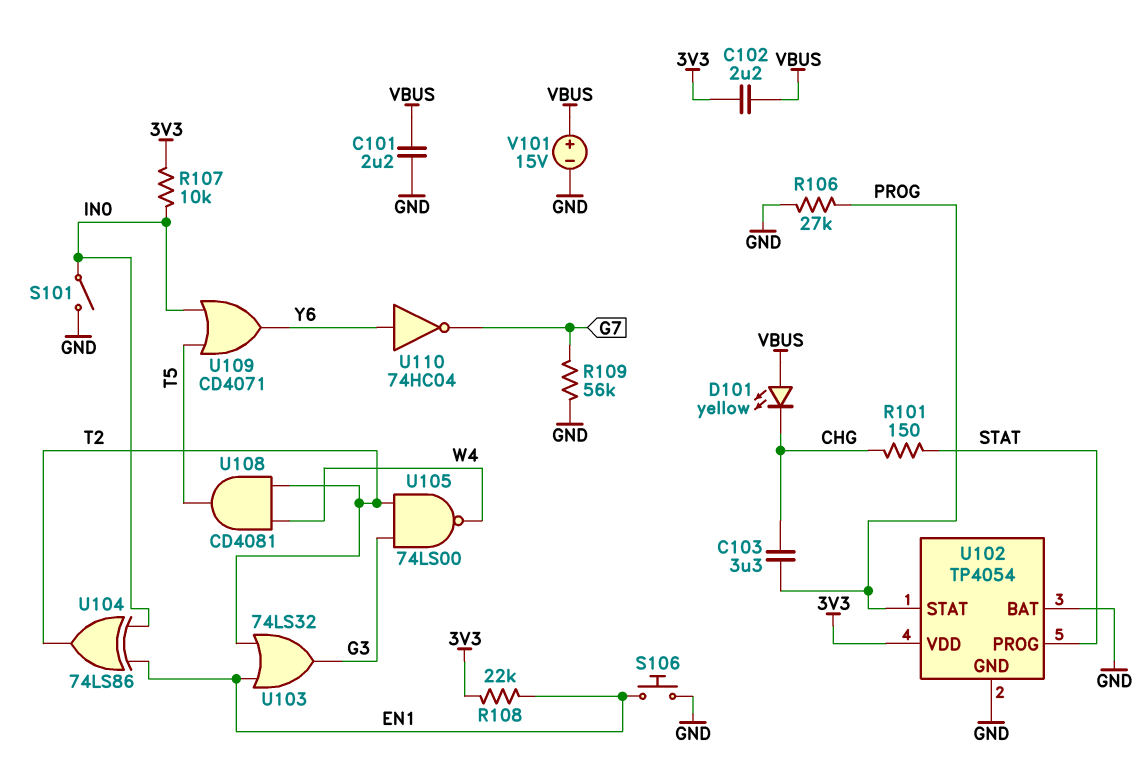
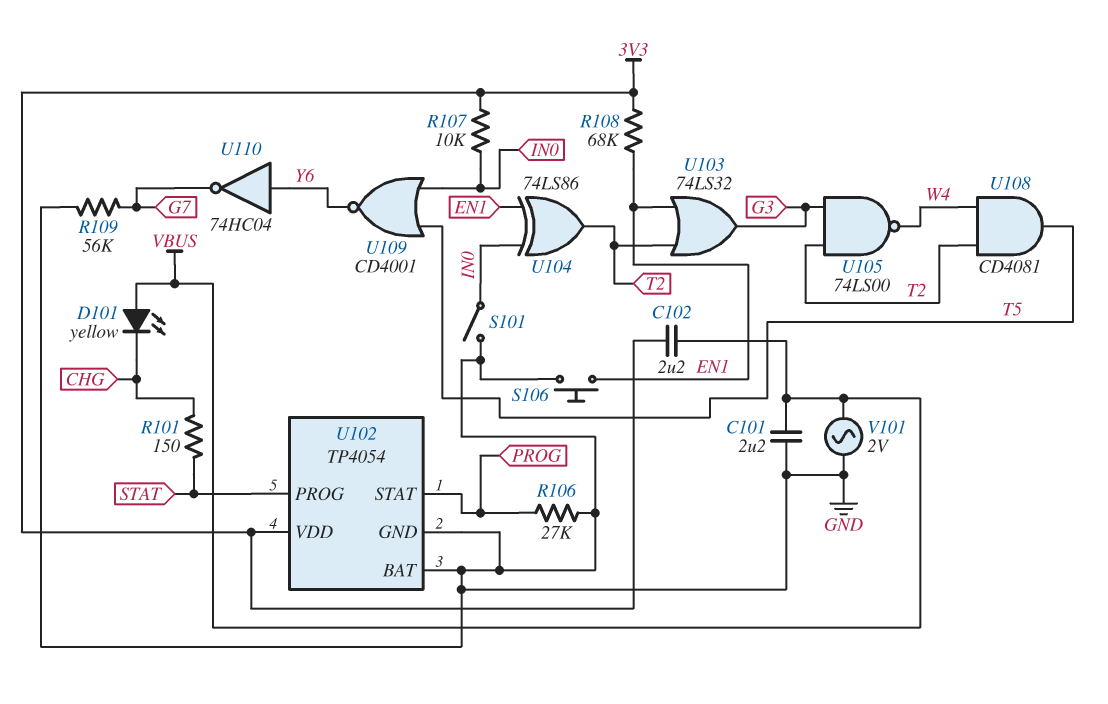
C103: 3.3uF (CHG, PROG) -> none
R108: 22k (3V3, EN1) -> 68k (3V3, EN1)
U109: OR CD4071 (in IN0, in T5, out Y6) -> NOR CD4001 (in IN0, in T5, out Y6)
V101: 15V (plus VBUS, minus GND) -> AC 2V (GND, VBUS)

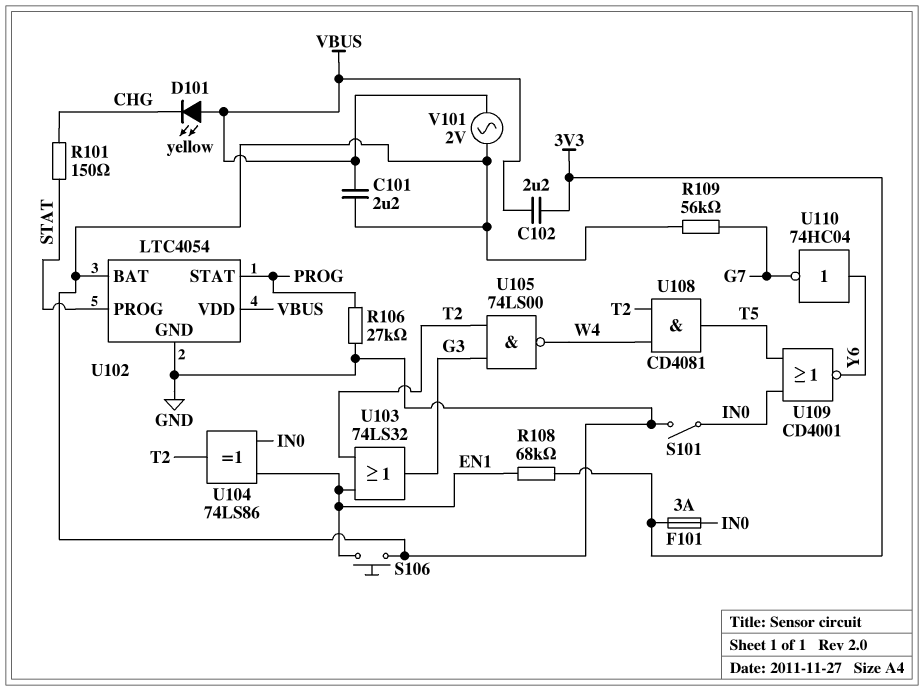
F101: none -> 3A (3V3, IN0)
R107: 10k (3V3, IN0) -> none
U102: TP4054 -> LTC4054
U102 pin VDD: 3V3 -> VBUS

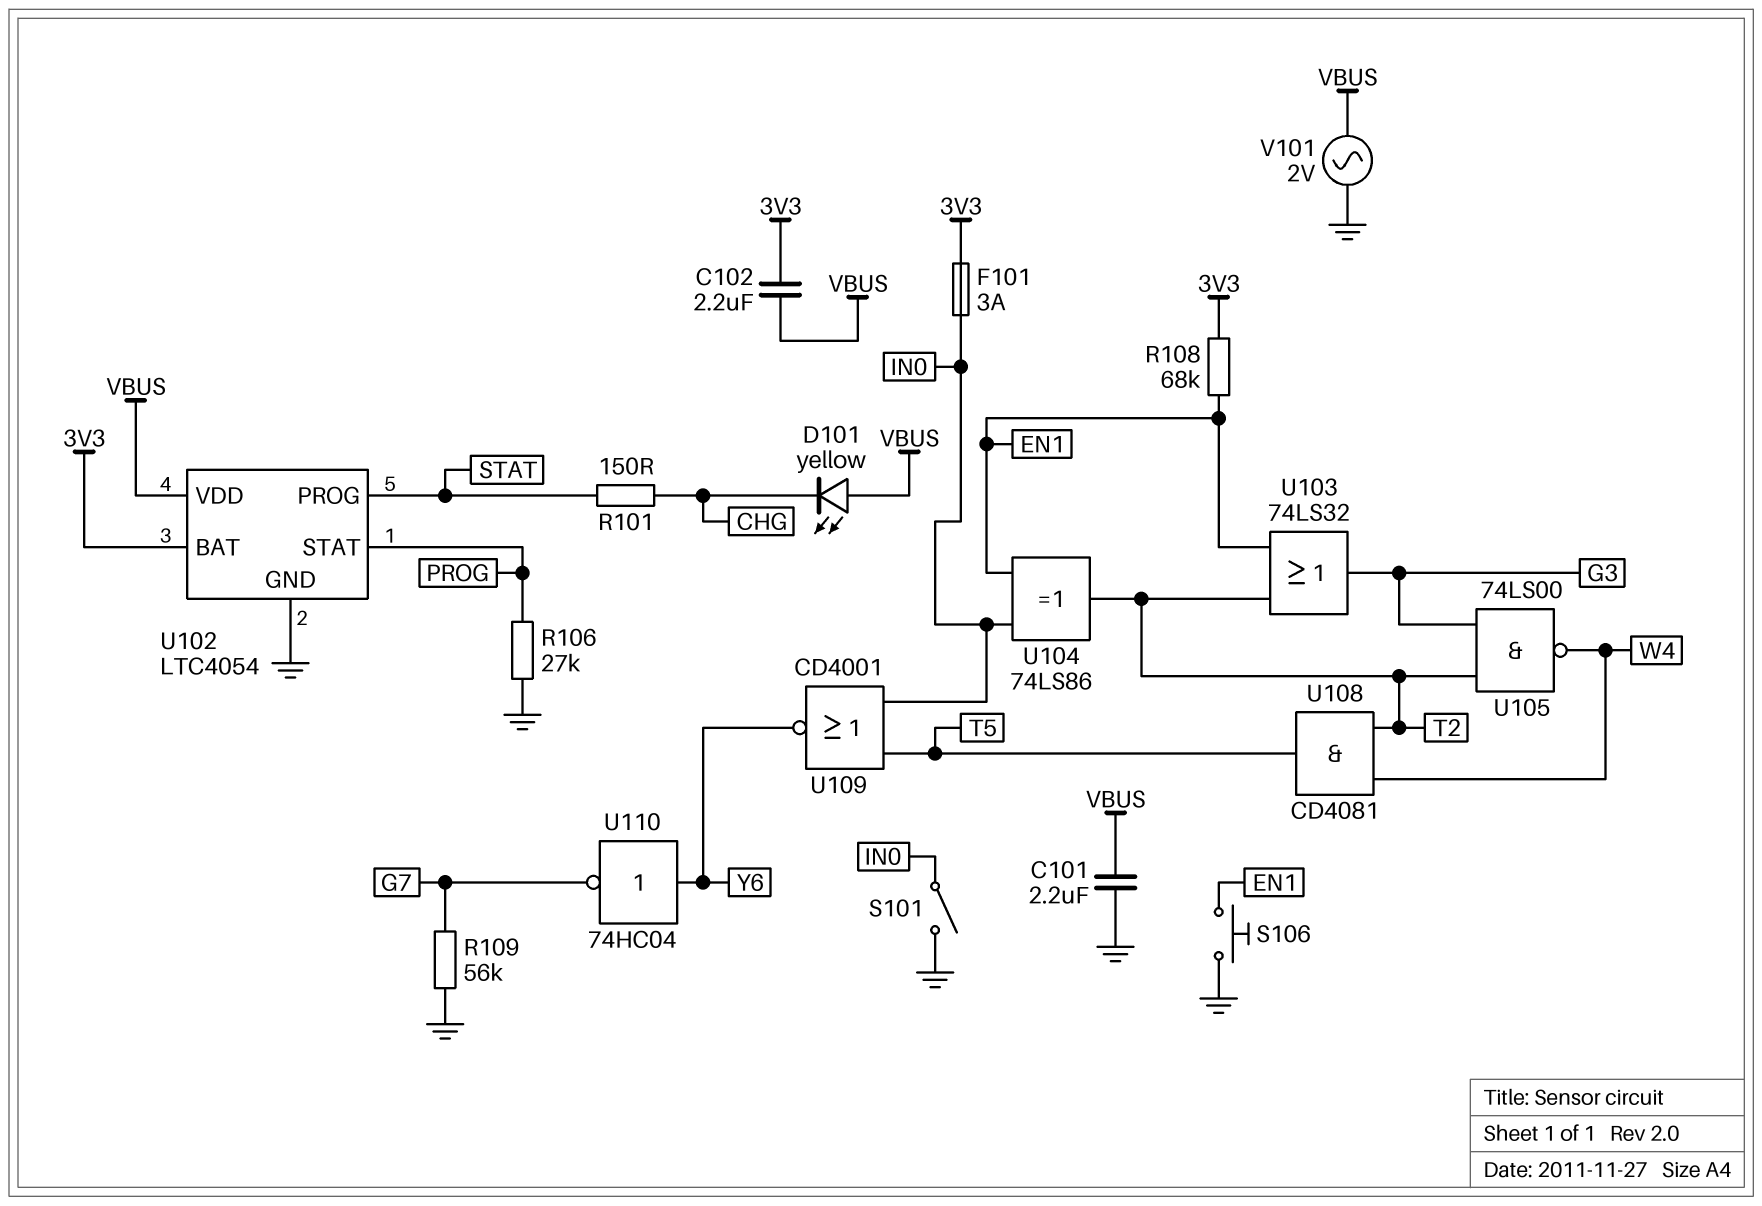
U102 pin BAT: GND -> 3V3

